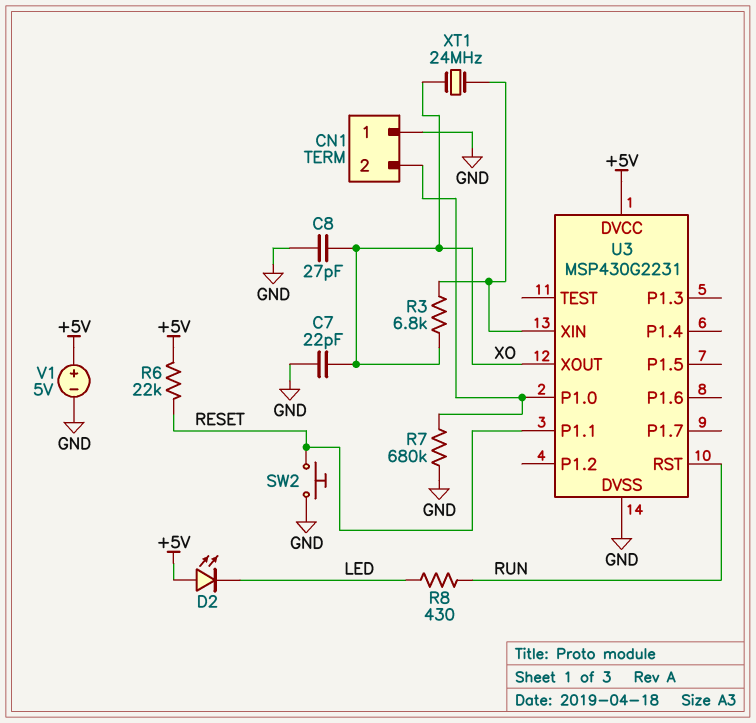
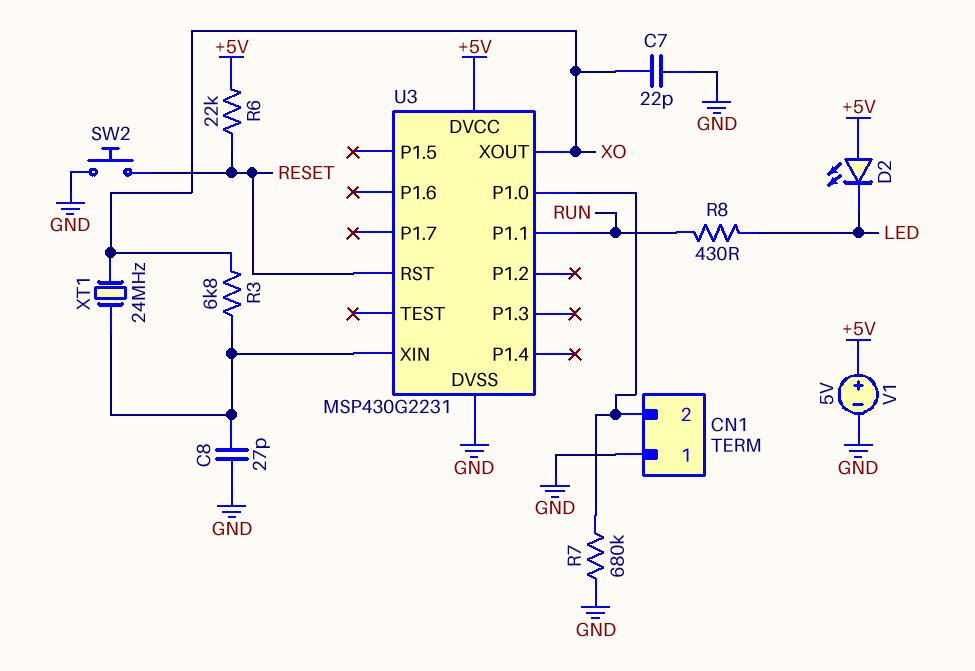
C8: 27pF (GND, XO) -> 27pF (GND, U3/XIN)
U3 pin P1.1: RESET -> RUN
U3 pin RST: RUN -> RESET

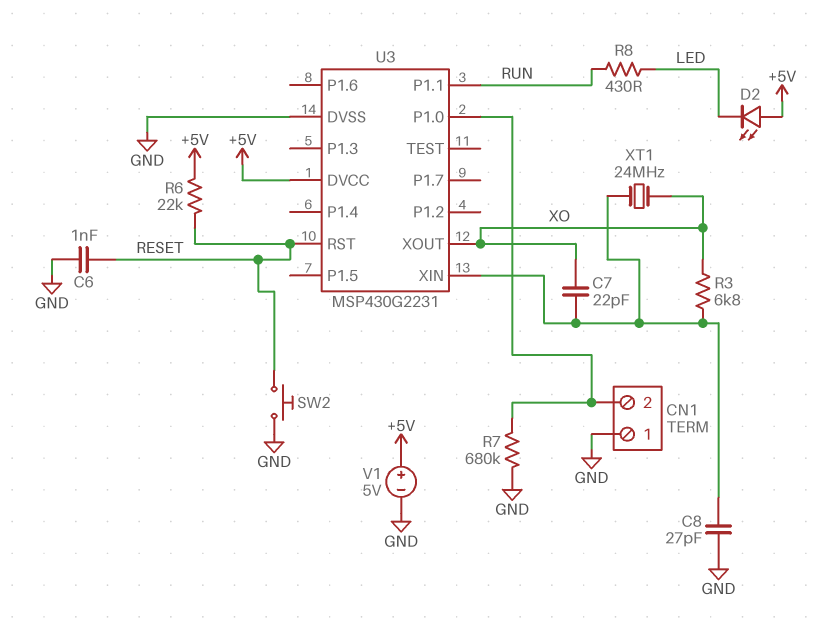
C6: none -> 1nF (GND, RESET)
C7: 22pF (GND, XO) -> 22pF (U3/XIN, XO)

